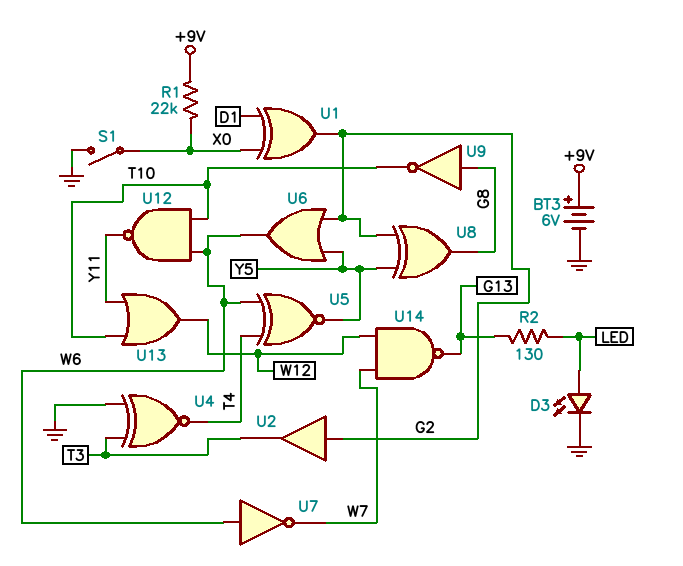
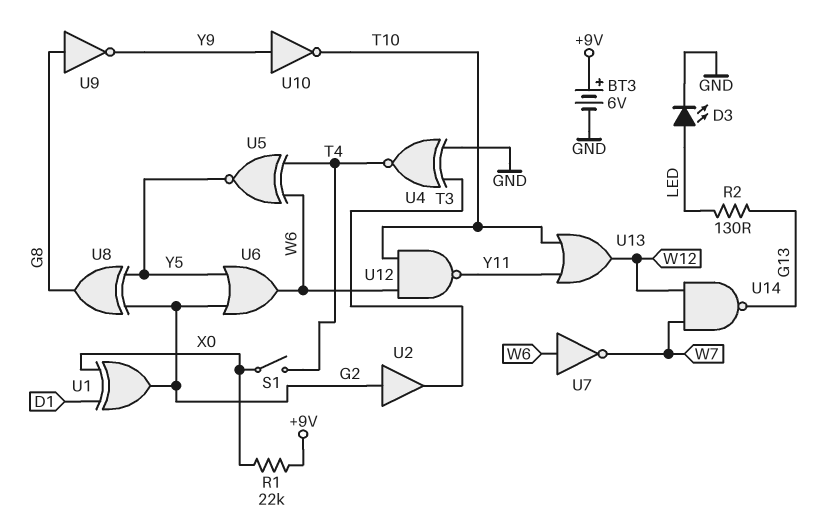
S1: switch (GND, X0) -> switch (T4, X0)
U9: NOT (in G8, out T10) -> NOT (in G8, out Y9)
U10: none -> NOT (in Y9, out T10)

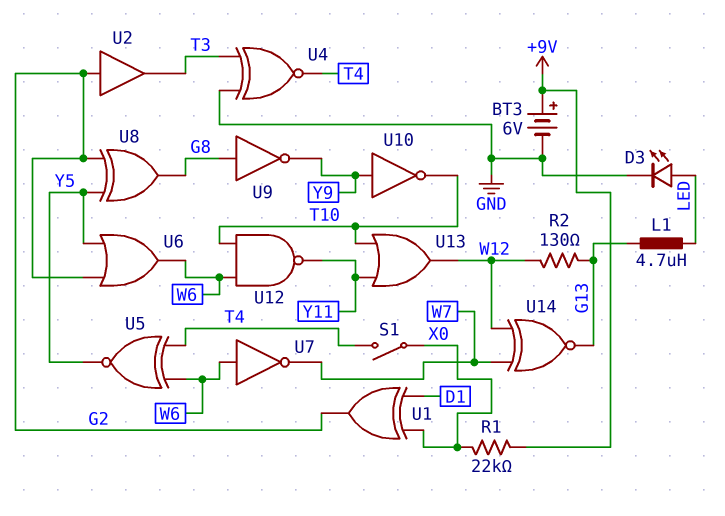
L1: none -> 4.7uH (G13, LED)
R2: 130 (G13, LED) -> 130 (G13, W12)
U14: NAND (in W7, in W12, out G13) -> XNOR (in W7, in W12, out G13)

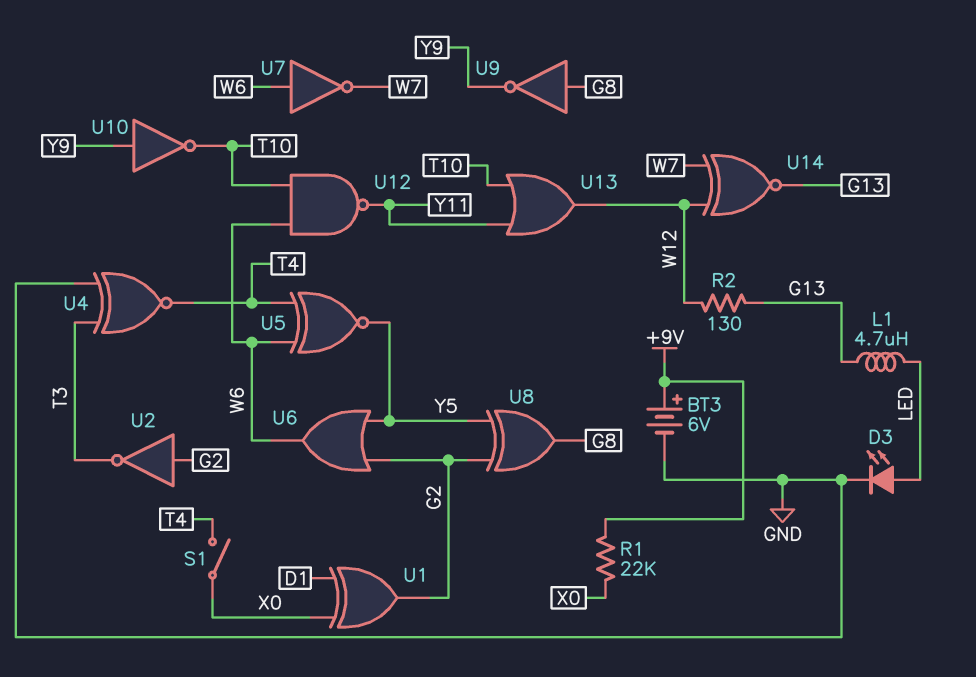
U2: buffer (in G2, out T3) -> NOT (in G2, out T3)

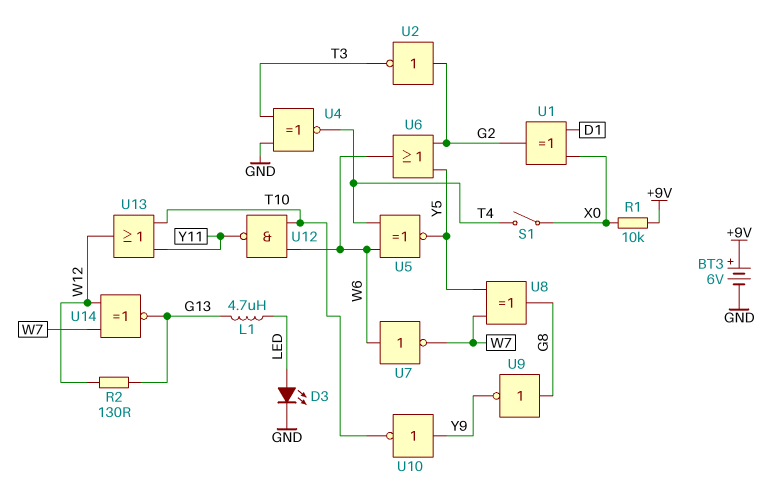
R1: 22k (+9V, X0) -> 10k (+9V, X0)
U8: XOR (in G2, in Y5, out G8) -> XOR (in W7, in Y5, out G8)

